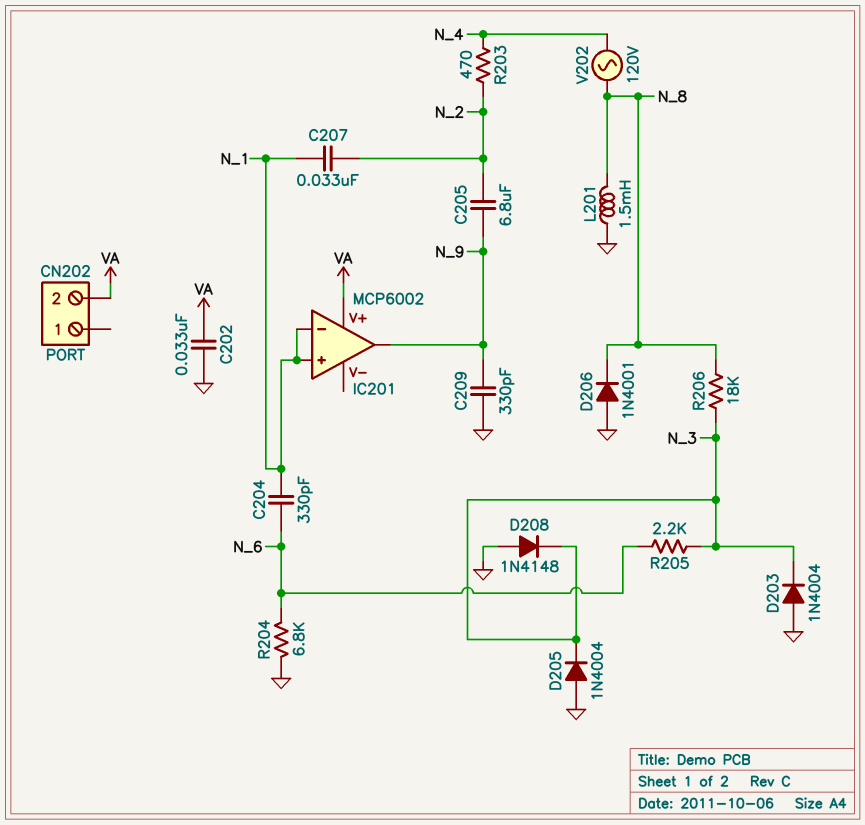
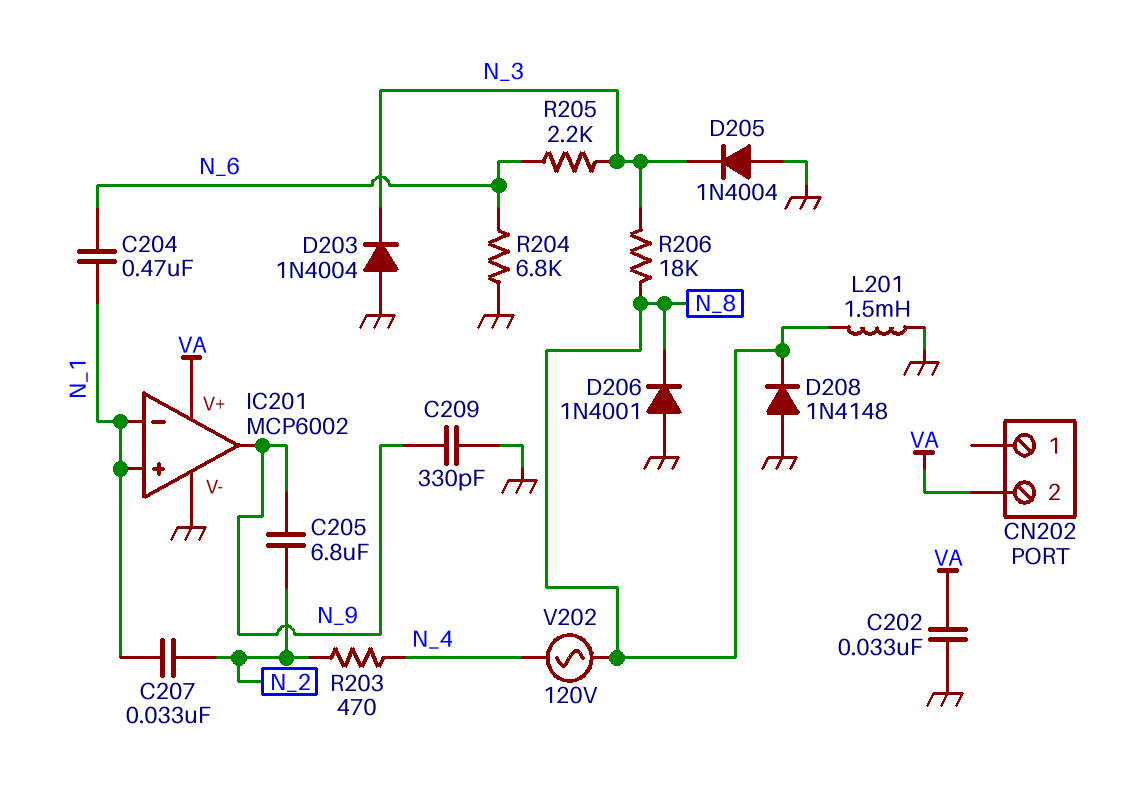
C204: 330pF (N_1, N_6) -> 470nF (N_1, N_6)
D208: diode 1N4148 (A GND, K N_3) -> diode 1N4148 (A GND, K N_8)
IC201 pin V-: none -> GND

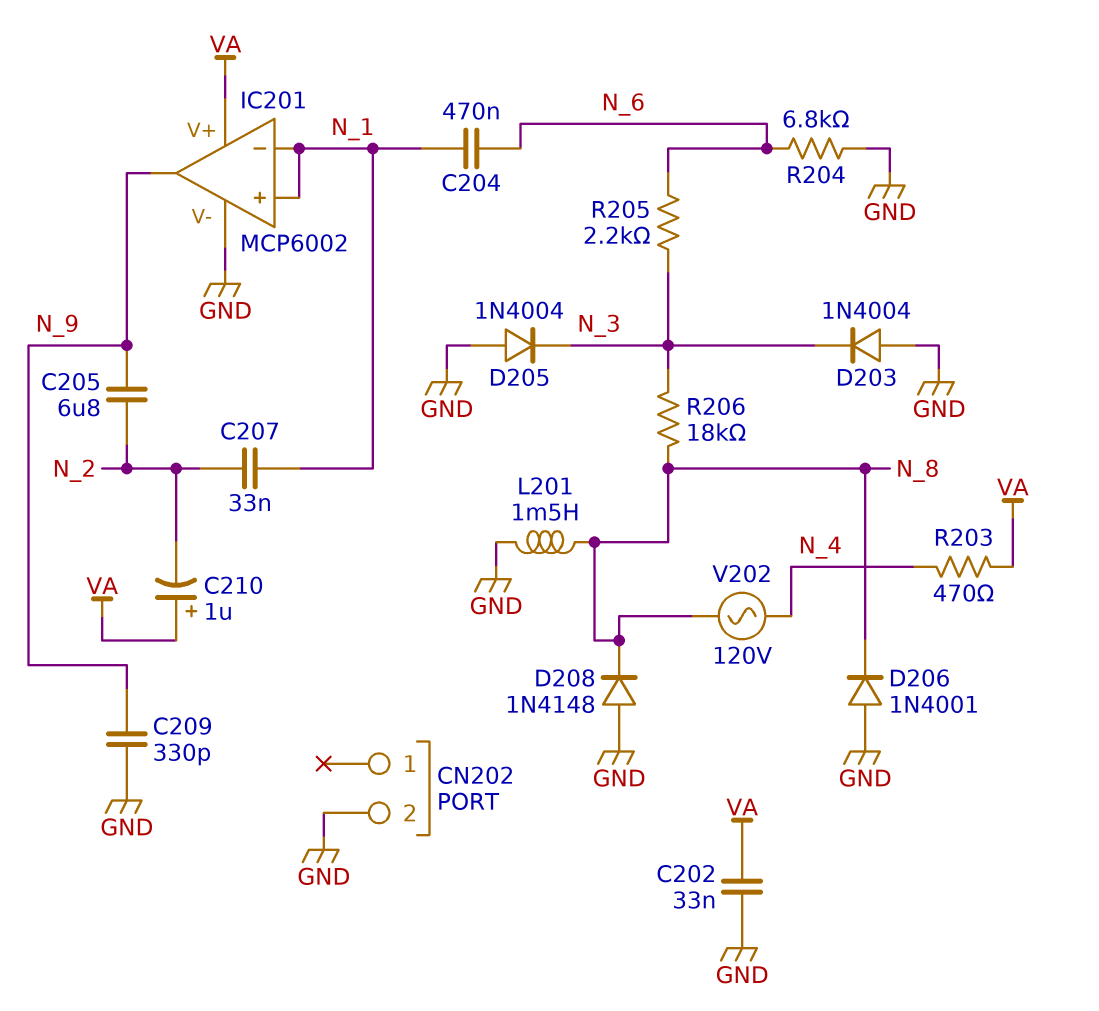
C210: none -> 1uF (plus VA, minus N_2)
CN202 pin 2: VA -> GND
R203: 470 (N_2, N_4) -> 470 (N_4, VA)

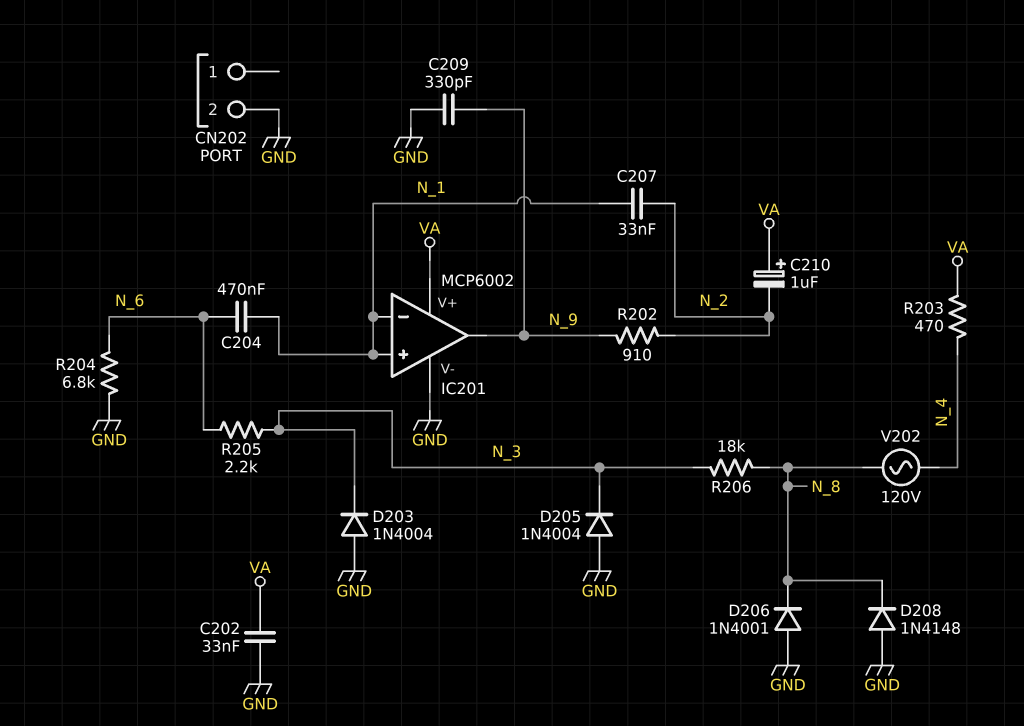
C205: 6.8uF (N_2, N_9) -> none
L201: 1.5mH (GND, N_8) -> none
R202: none -> 910 (N_2, N_9)

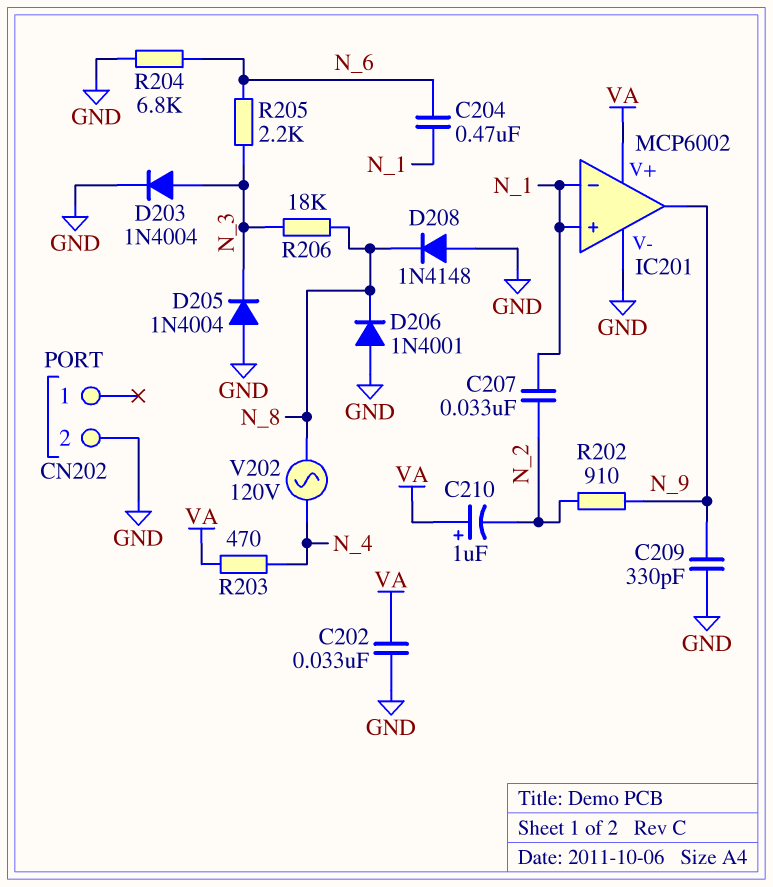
D203: diode 1N4004 (A GND, K N_3) -> diode 1N4004 (A N_3, K GND)

